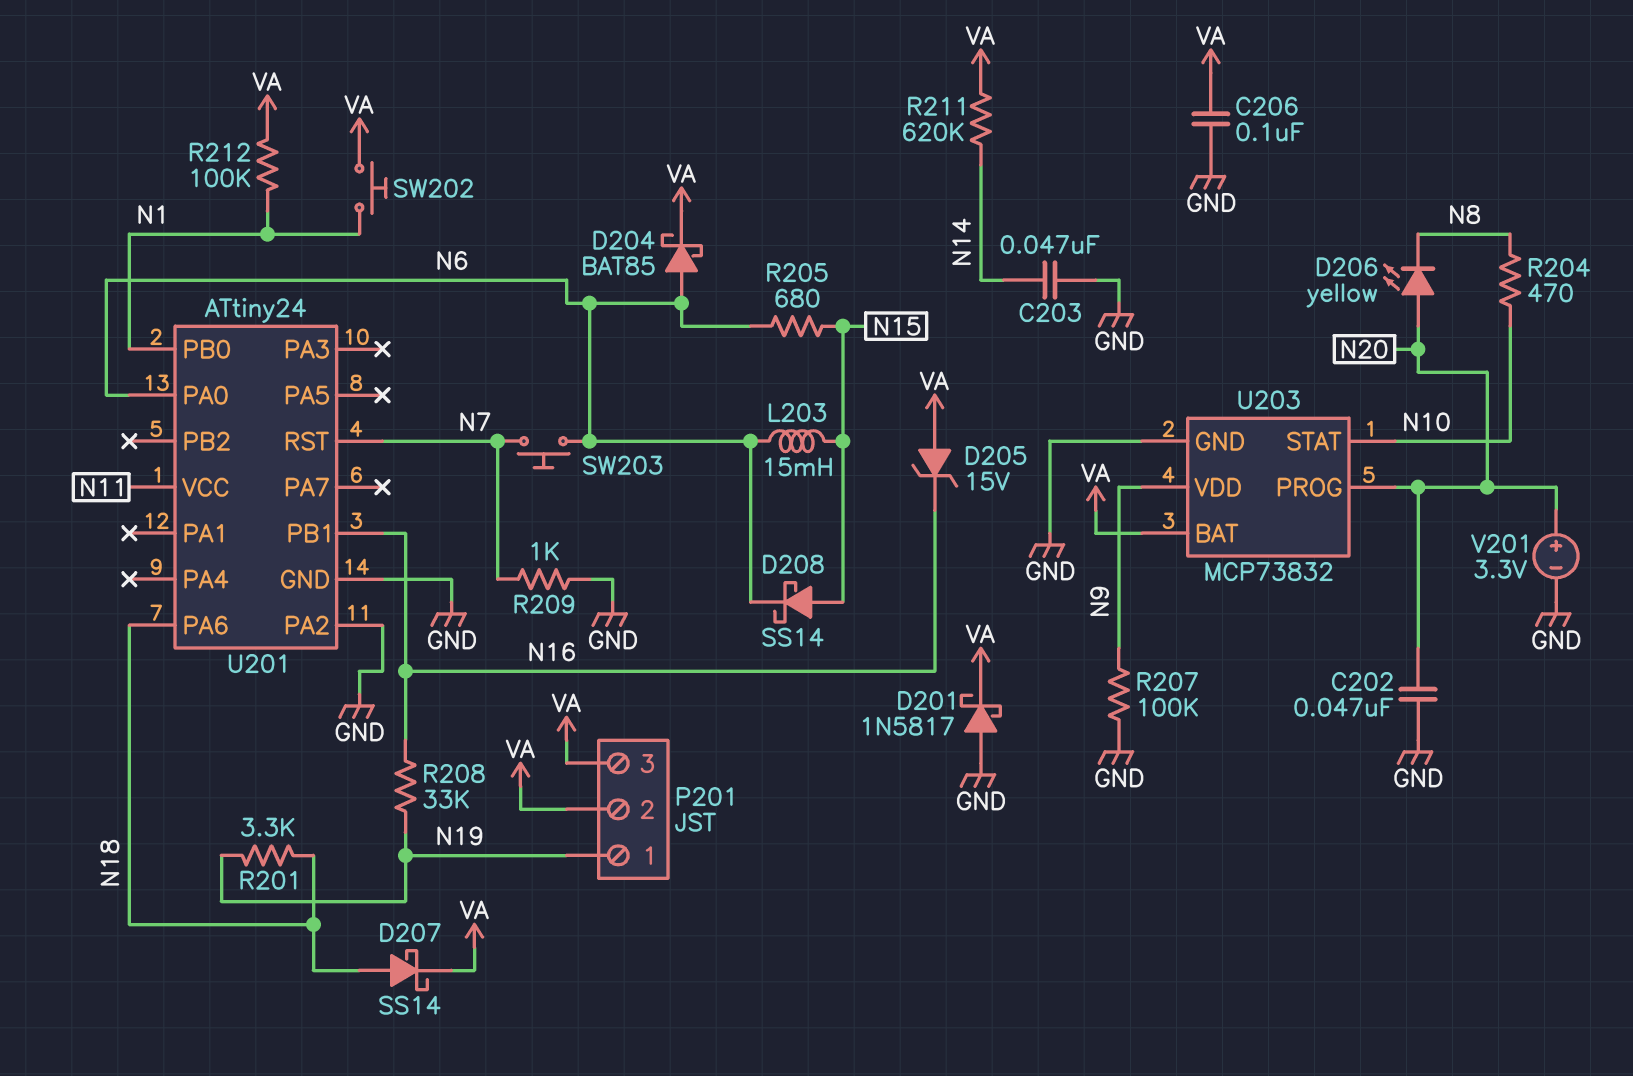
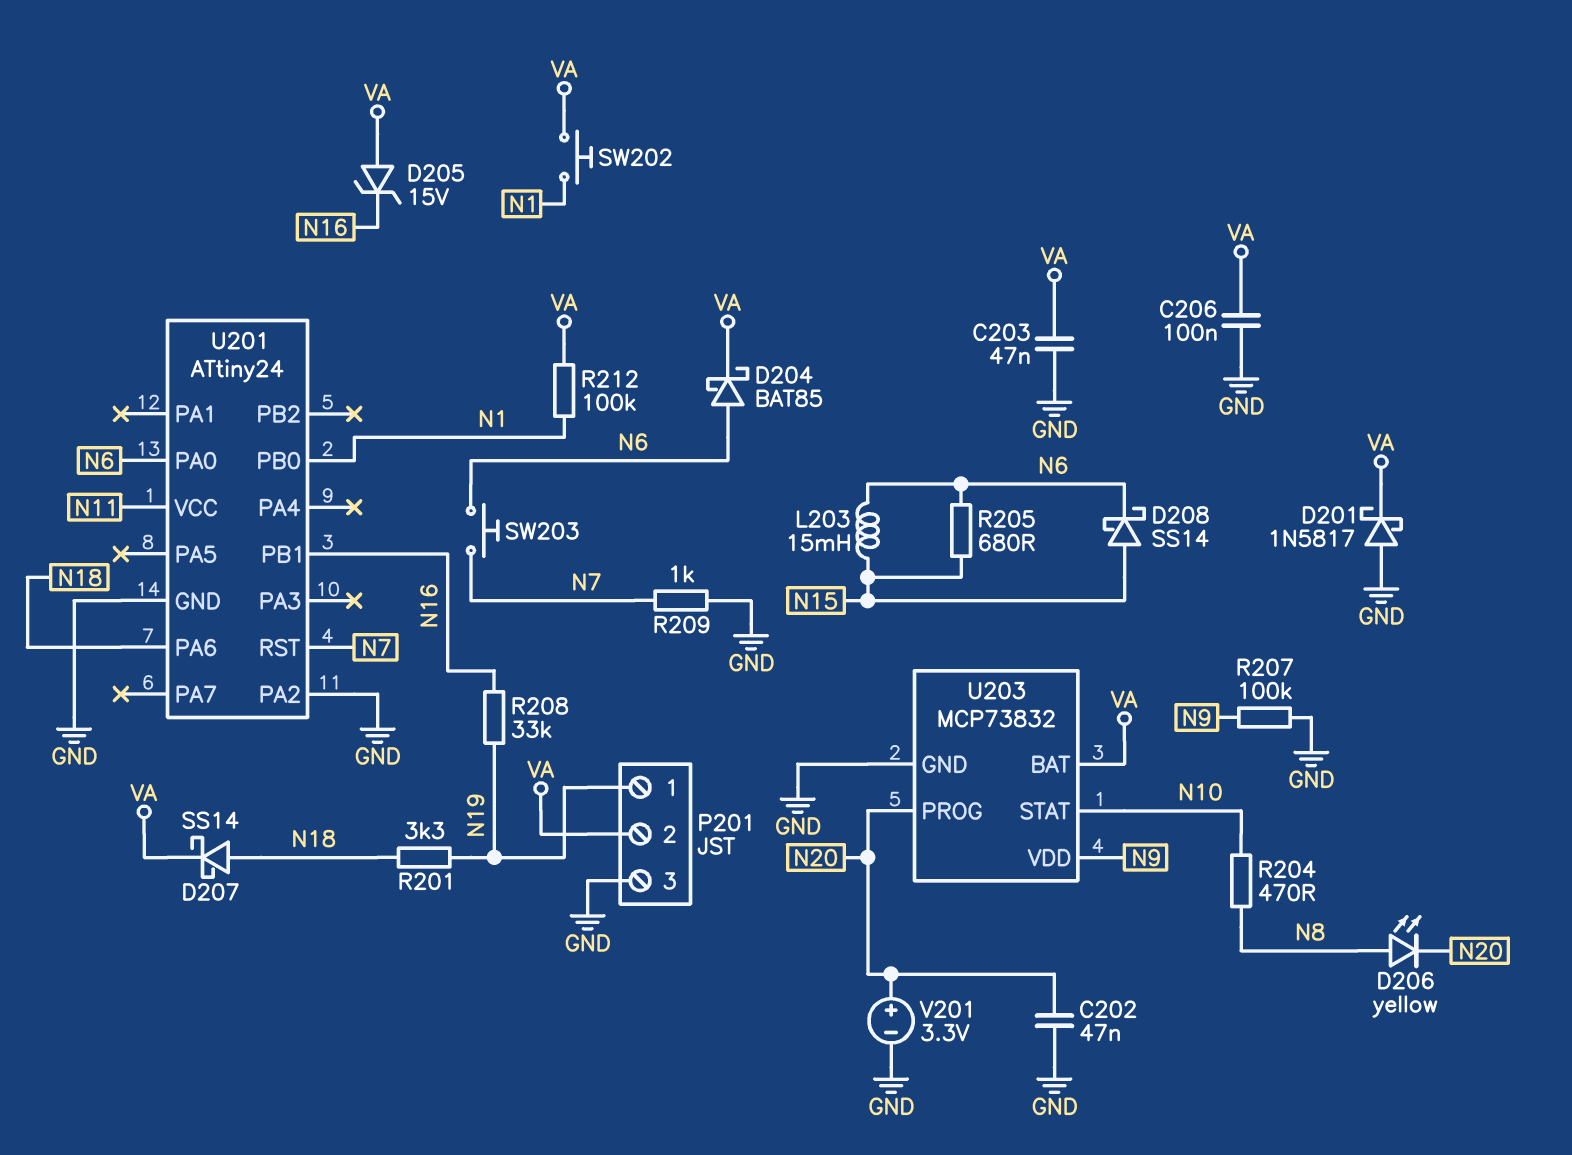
C203: 47nF (GND, N14) -> 47nF (GND, VA)
D206: LED yellow (A N20, K N8) -> LED yellow (A N8, K N20)
P201 pin 3: VA -> GND
R211: 620k (N14, VA) -> none

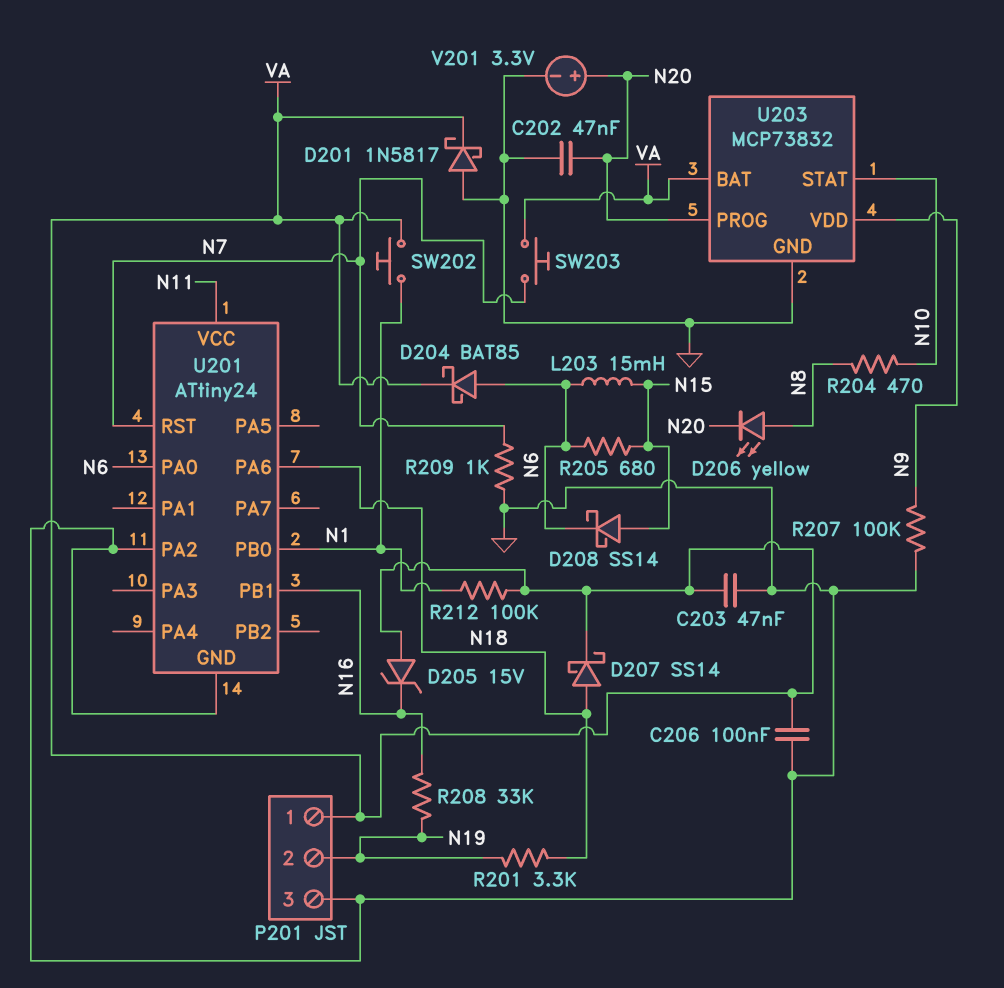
P201 pin 1: N19 -> VA
P201 pin 2: VA -> N19
SW203: button (N6, N7) -> button (N7, VA)

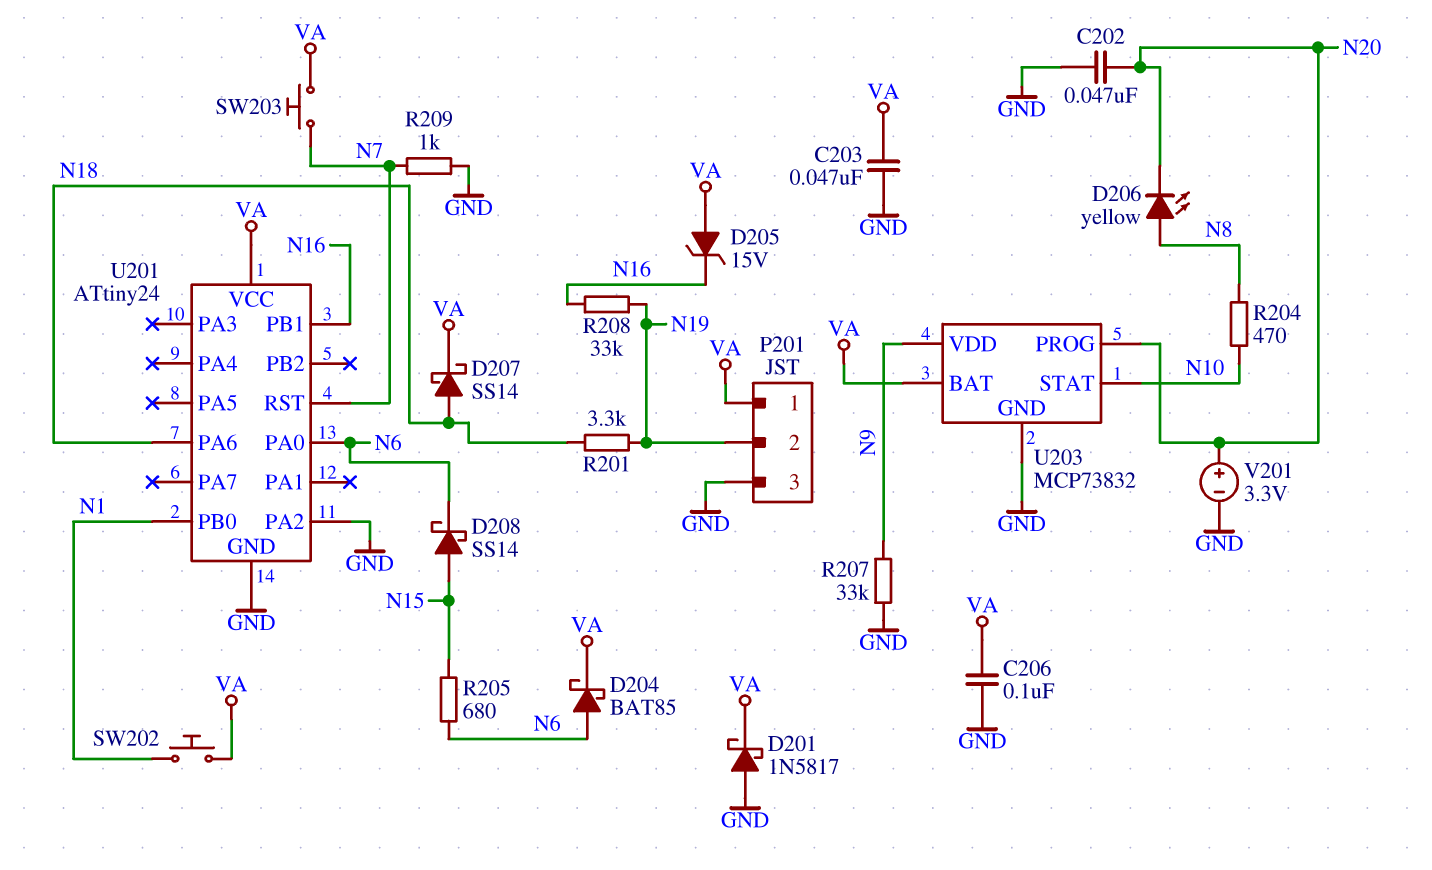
L203: 15mH (N6, N15) -> none
R207: 100k (GND, N9) -> 33k (GND, N9)
R212: 100k (N1, VA) -> none
U201 pin VCC: N11 -> VA

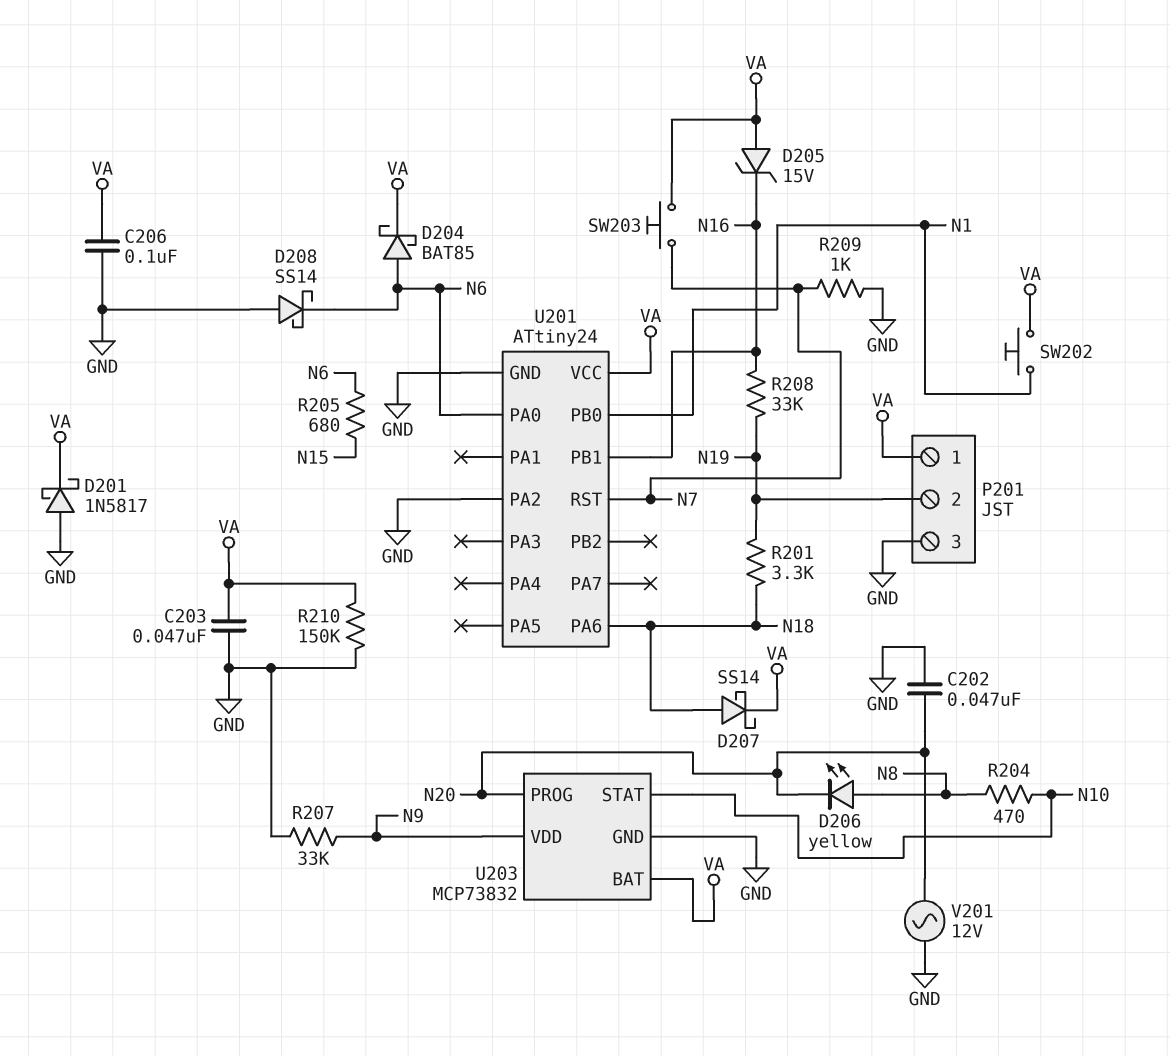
D208: schottky SS14 (A N15, K N6) -> schottky SS14 (A GND, K N6)
R210: none -> 150k (GND, VA)
V201: 3.3V (plus N20, minus GND) -> AC 12V (GND, N20)

